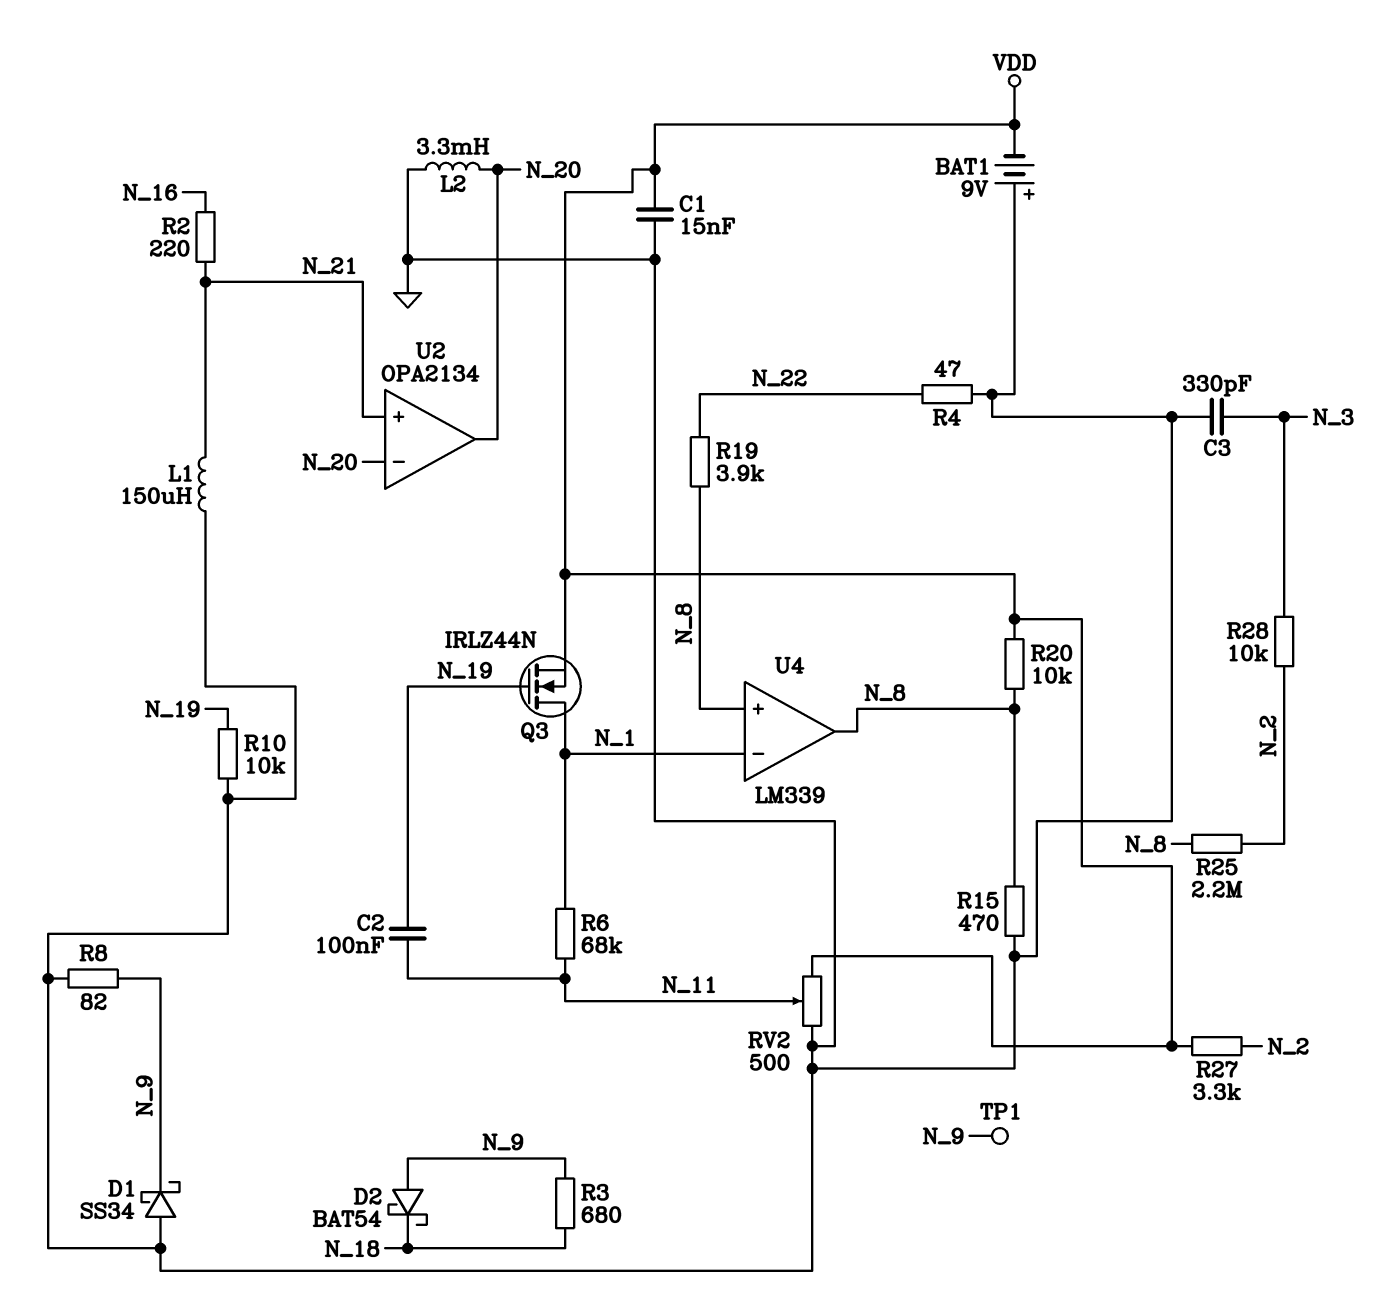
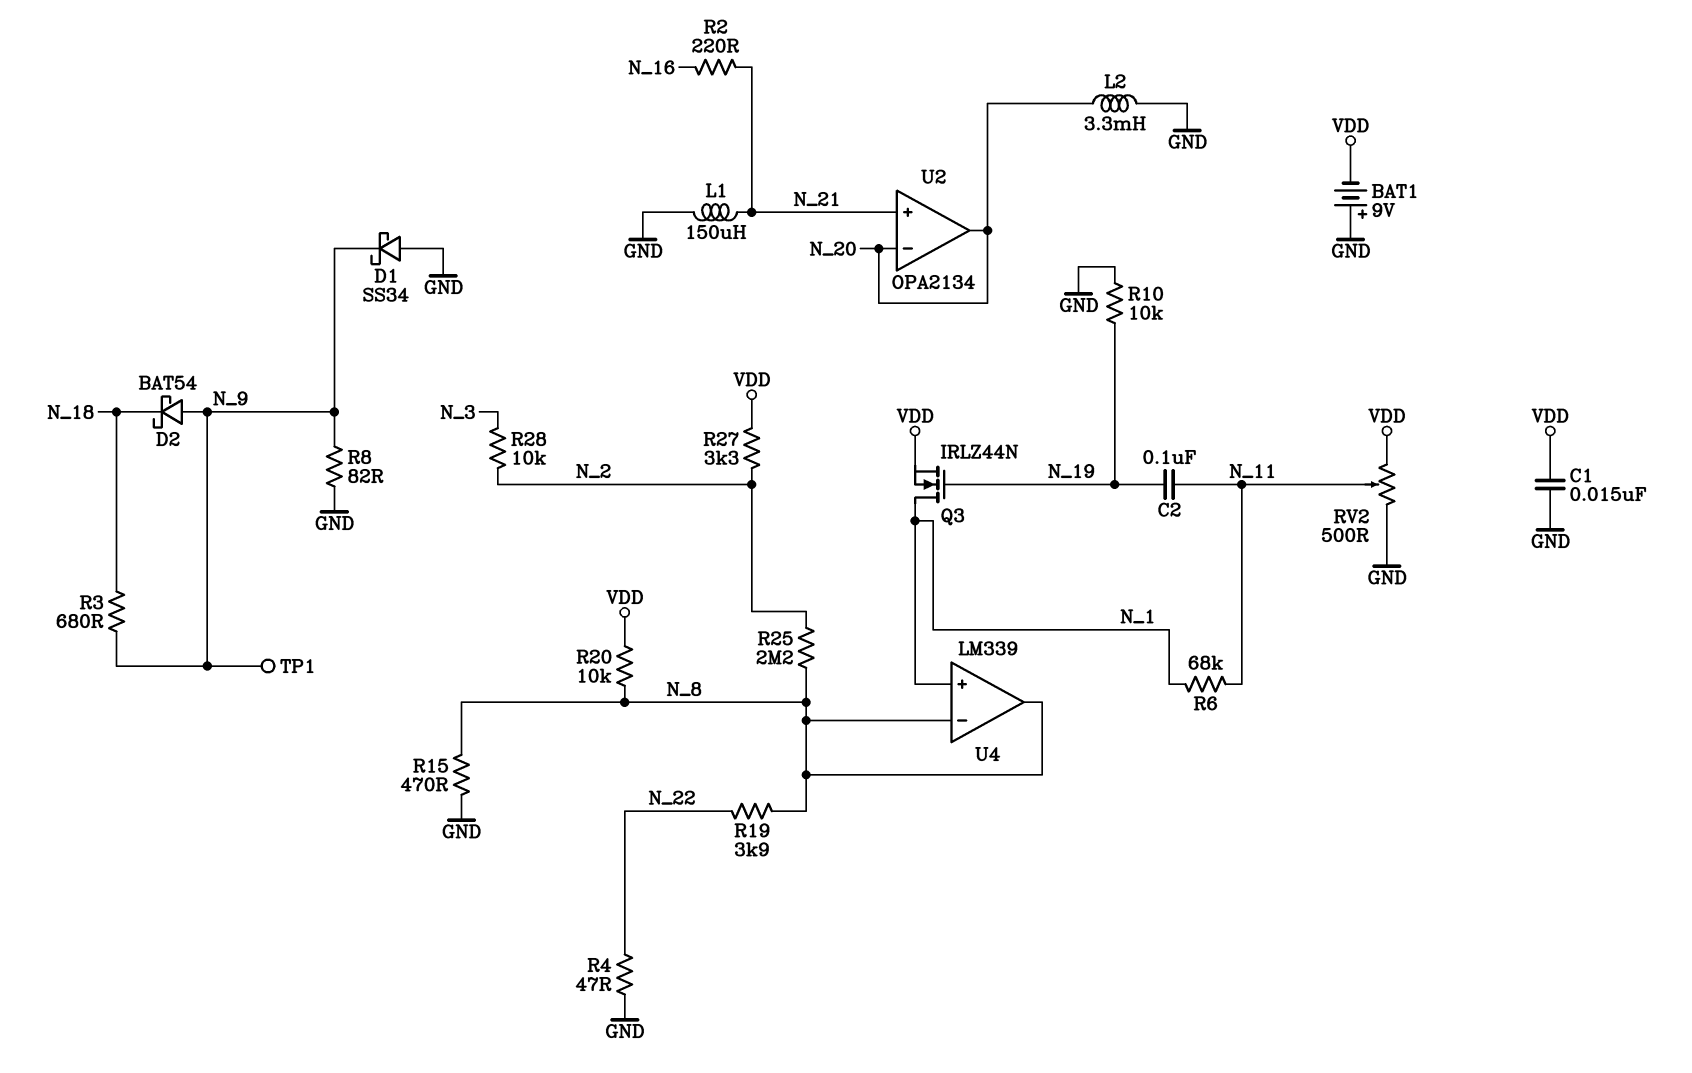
C3: 330pF (GND, N_3) -> none
U4 pin in+: N_8 -> N_1
U4 pin in-: N_1 -> N_8

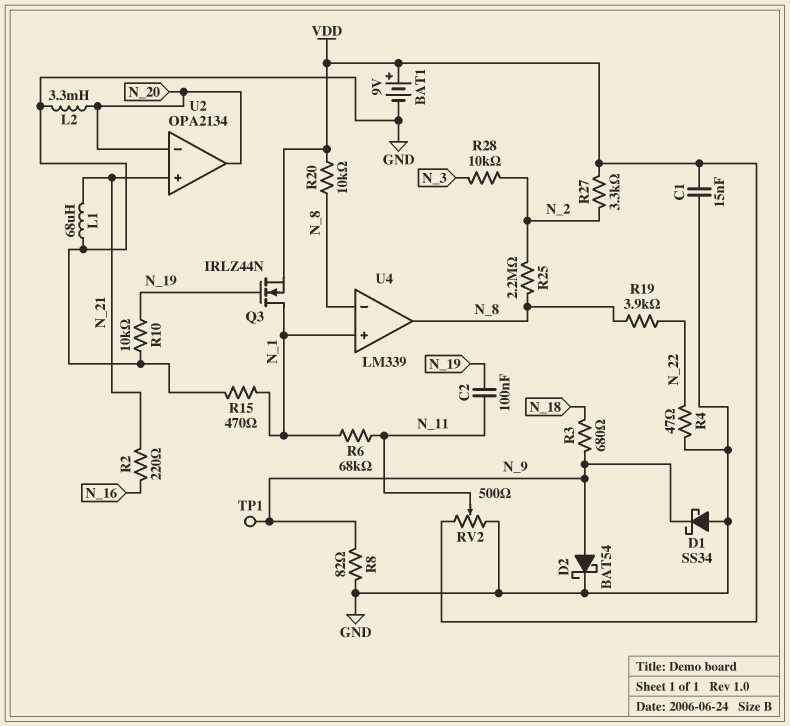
BAT1: 9V (plus GND, minus VDD) -> 9V (plus VDD, minus GND)
D2: schottky BAT54 (A N_9, K N_18) -> schottky BAT54 (A N_9, K GND)
L1: 150uH (GND, N_21) -> 68uH (GND, N_21)
R15: 470 (GND, N_8) -> 470 (GND, N_1)

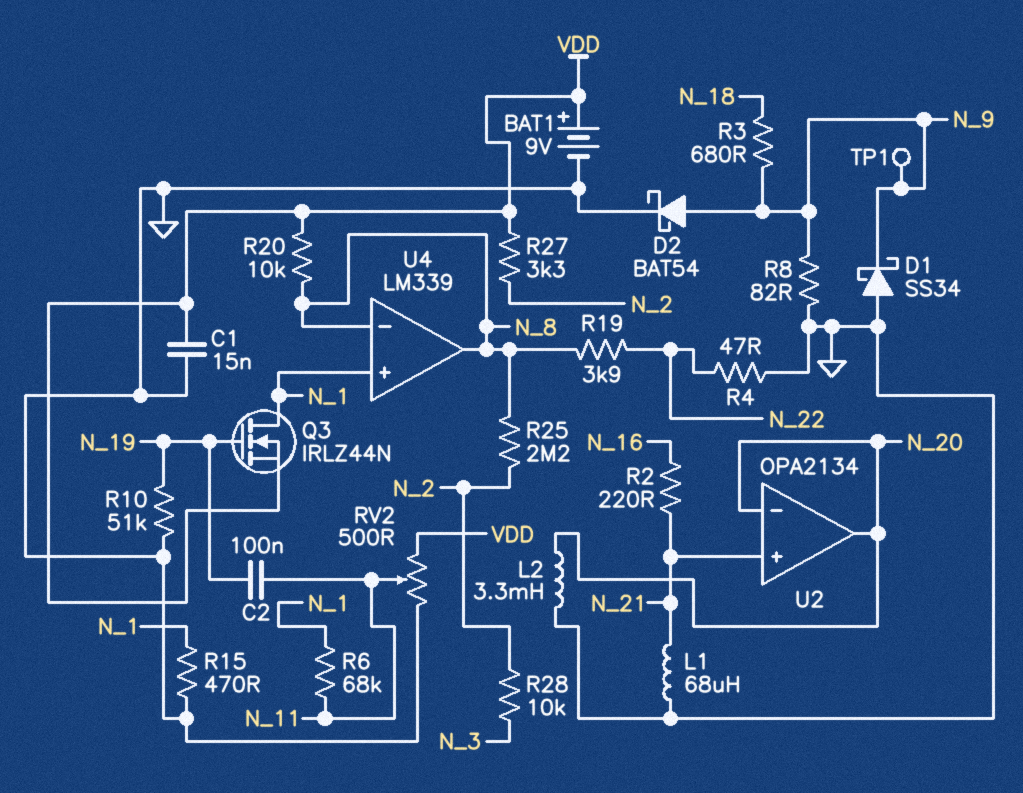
R10: 10k (GND, N_19) -> 51k (GND, N_19)

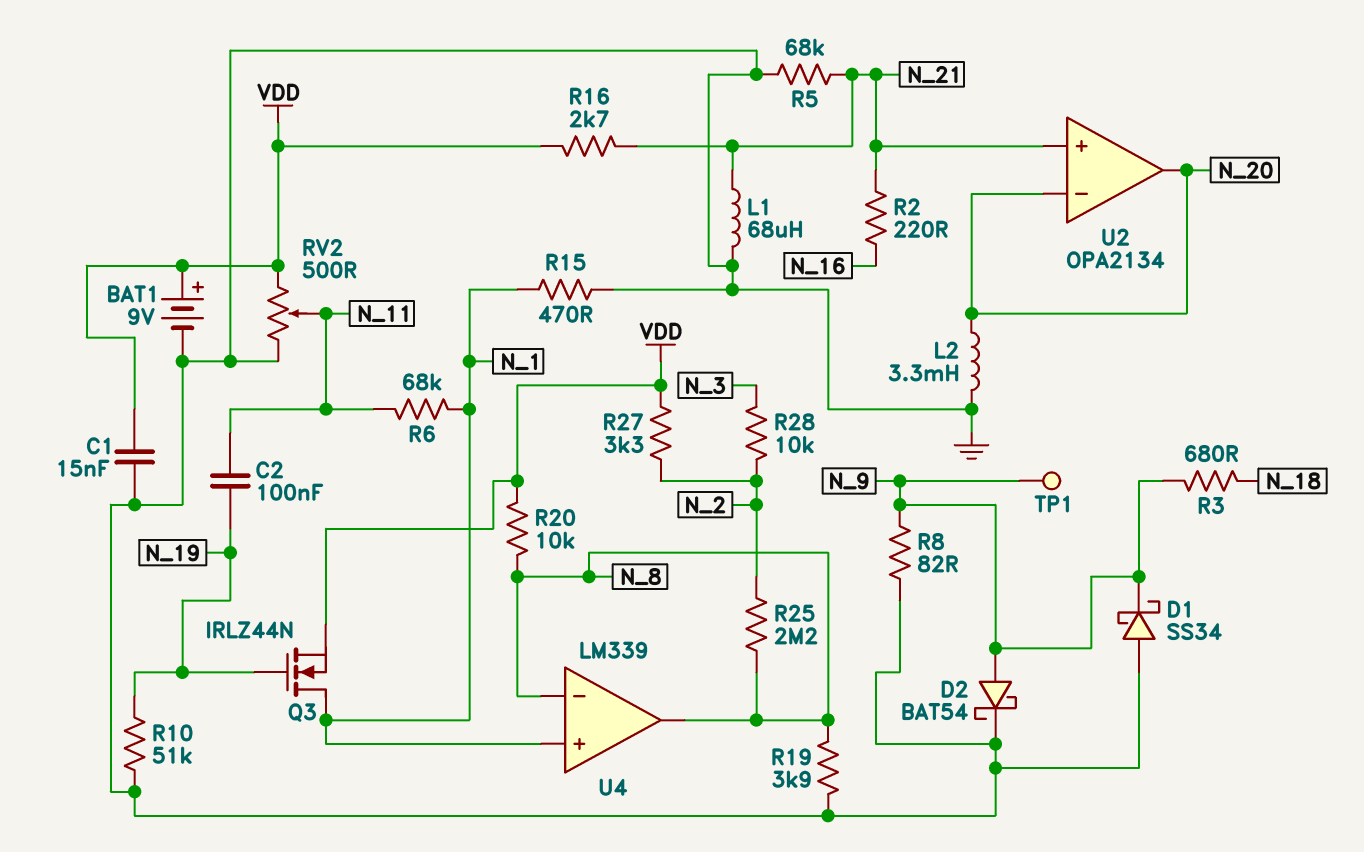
R4: 47 (GND, N_22) -> none
R5: none -> 68k (GND, N_21)
R16: none -> 2.7k (N_21, VDD)
R19: 3.9k (N_8, N_22) -> 3.9k (GND, N_8)

